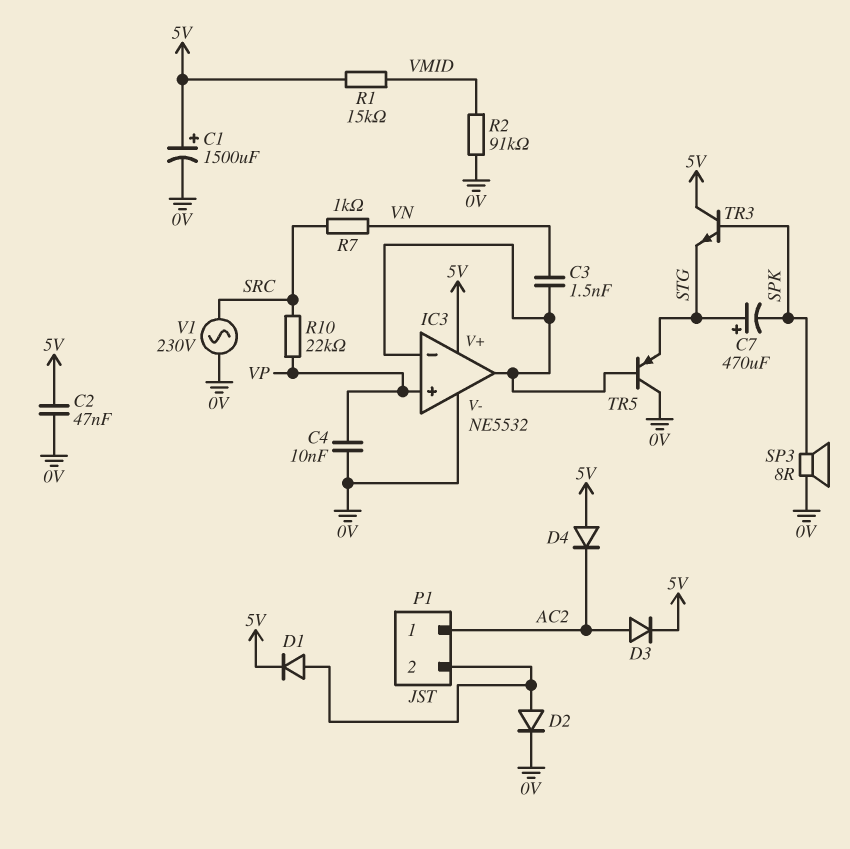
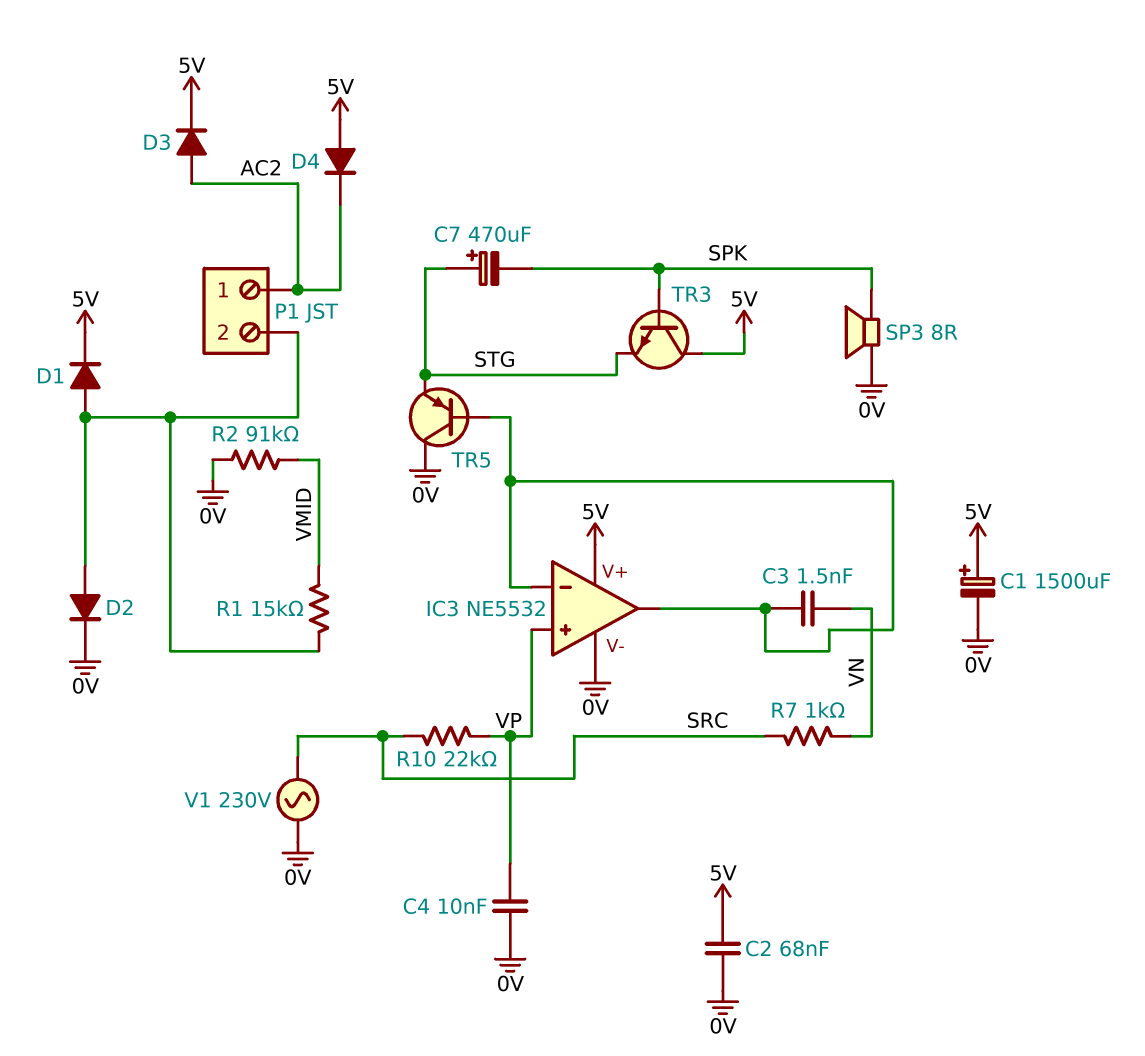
C2: 47nF (0V, 5V) -> 68nF (0V, 5V)
R1: 15k (5V, VMID) -> 15k (P1/2, VMID)

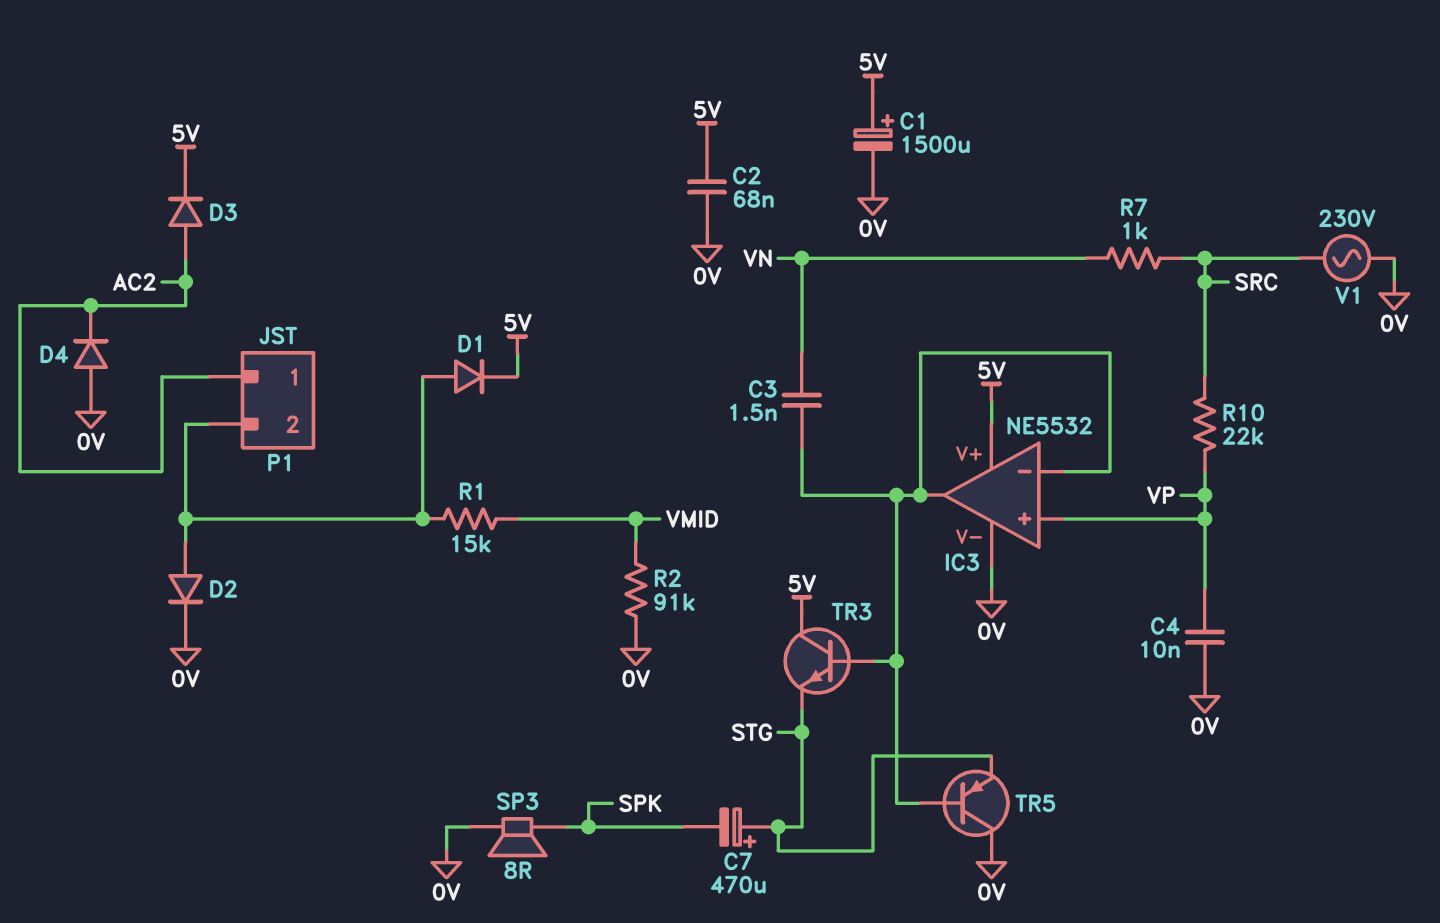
D4: diode (A 5V, K AC2) -> diode (A 0V, K AC2)
TR3: NPN (B SPK, C 5V, E STG) -> NPN (B IC3/in-, C 5V, E STG)

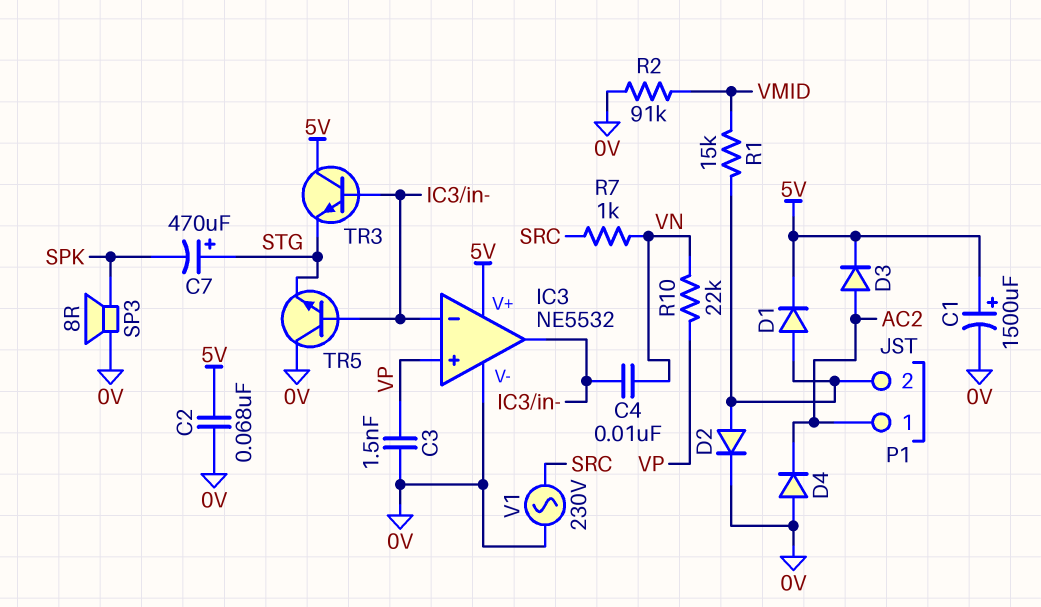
C3: 1.5nF (IC3/in-, VN) -> 1.5nF (0V, VP)
C4: 10nF (0V, VP) -> 10nF (IC3/in-, VN)
R10: 22k (SRC, VP) -> 22k (VN, VP)
TR5: PNP (B IC3/in-, C 0V, E STG) -> NPN (B IC3/in-, C 0V, E STG)

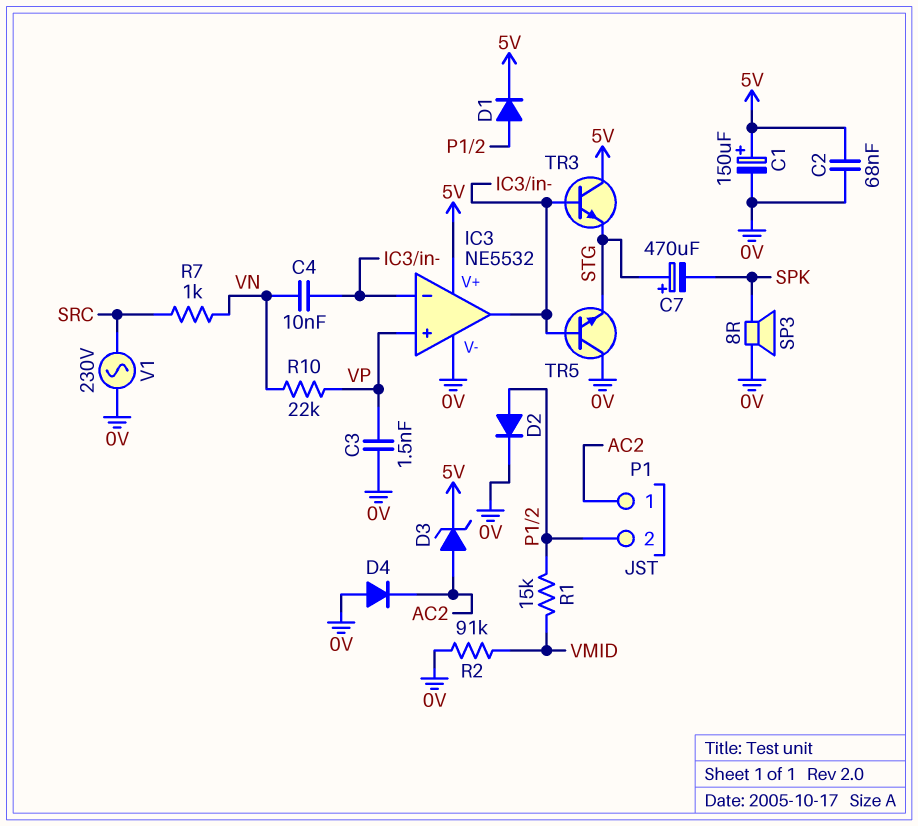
C1: 1500uF (plus 5V, minus 0V) -> 150uF (plus 5V, minus 0V)
D3: diode (A AC2, K 5V) -> zener (A AC2, K 5V)

